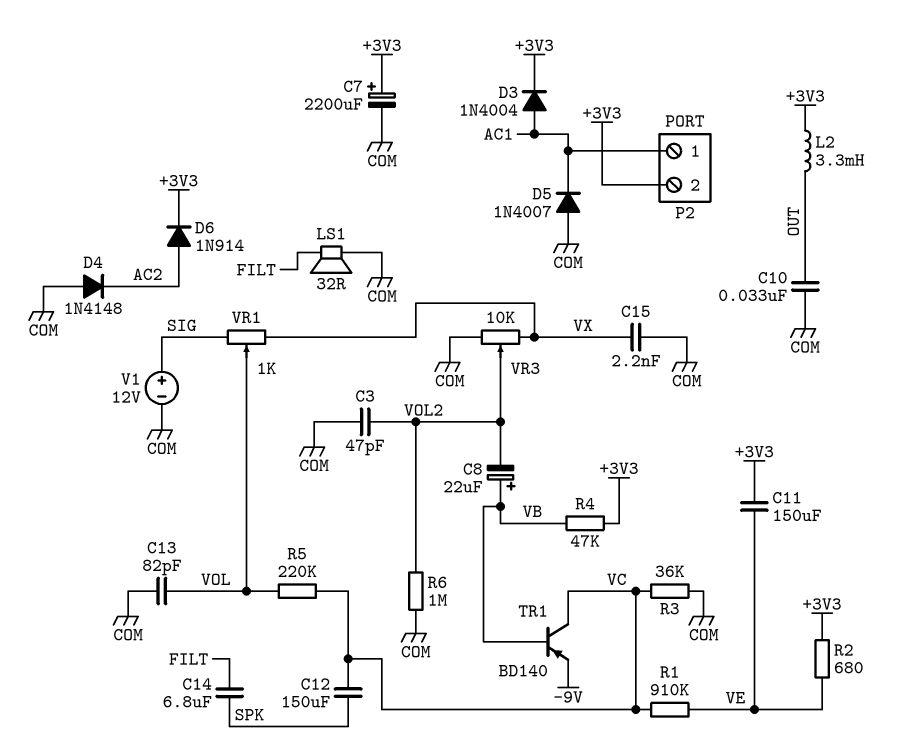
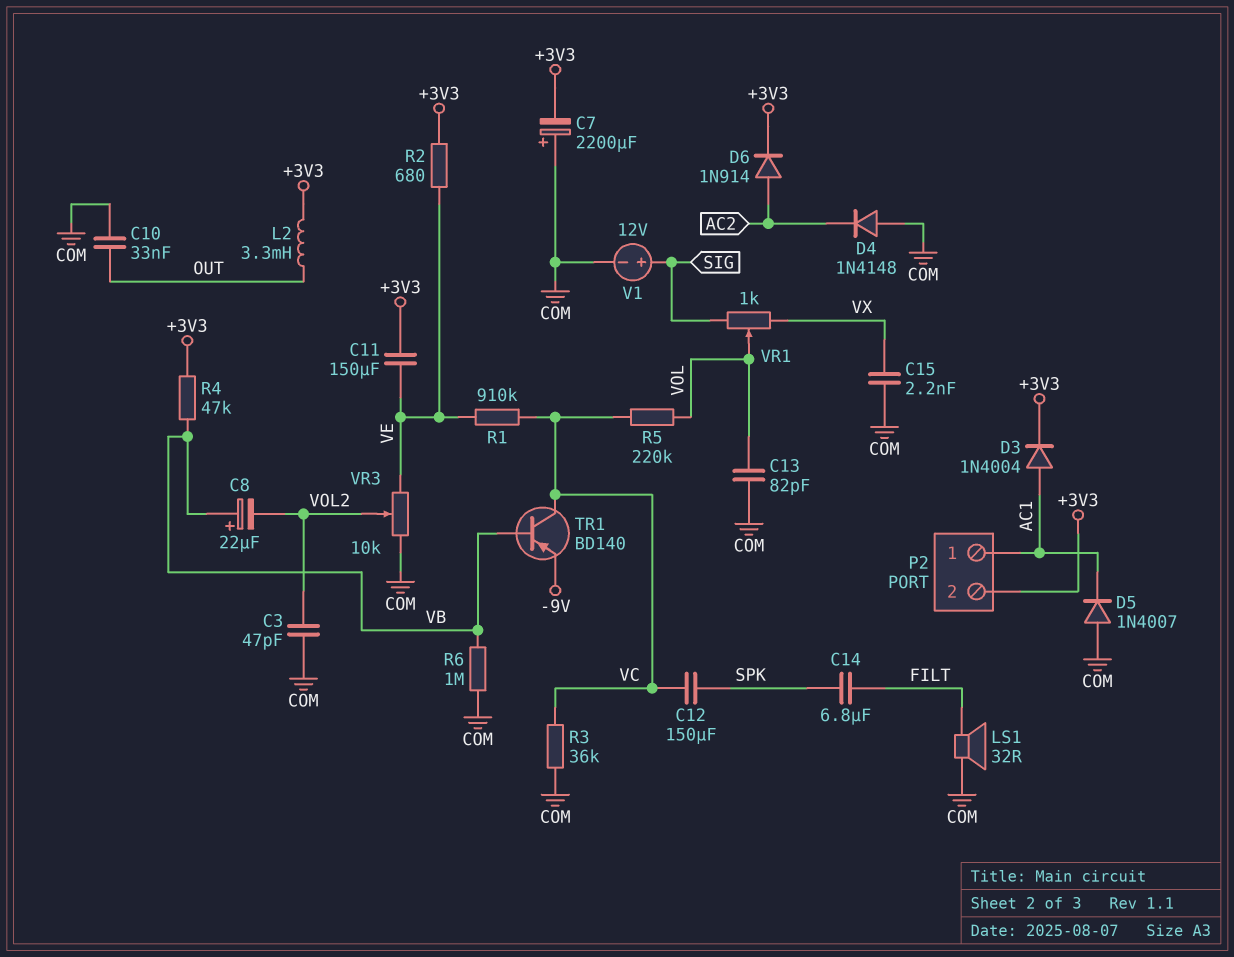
C7: 2200uF (plus +3V3, minus COM) -> 2200uF (plus COM, minus +3V3)
R6: 1M (COM, VOL2) -> 1M (COM, VB)
VR3: 10k (COM, VX, wiper VOL2) -> 10k (COM, VE, wiper VOL2)

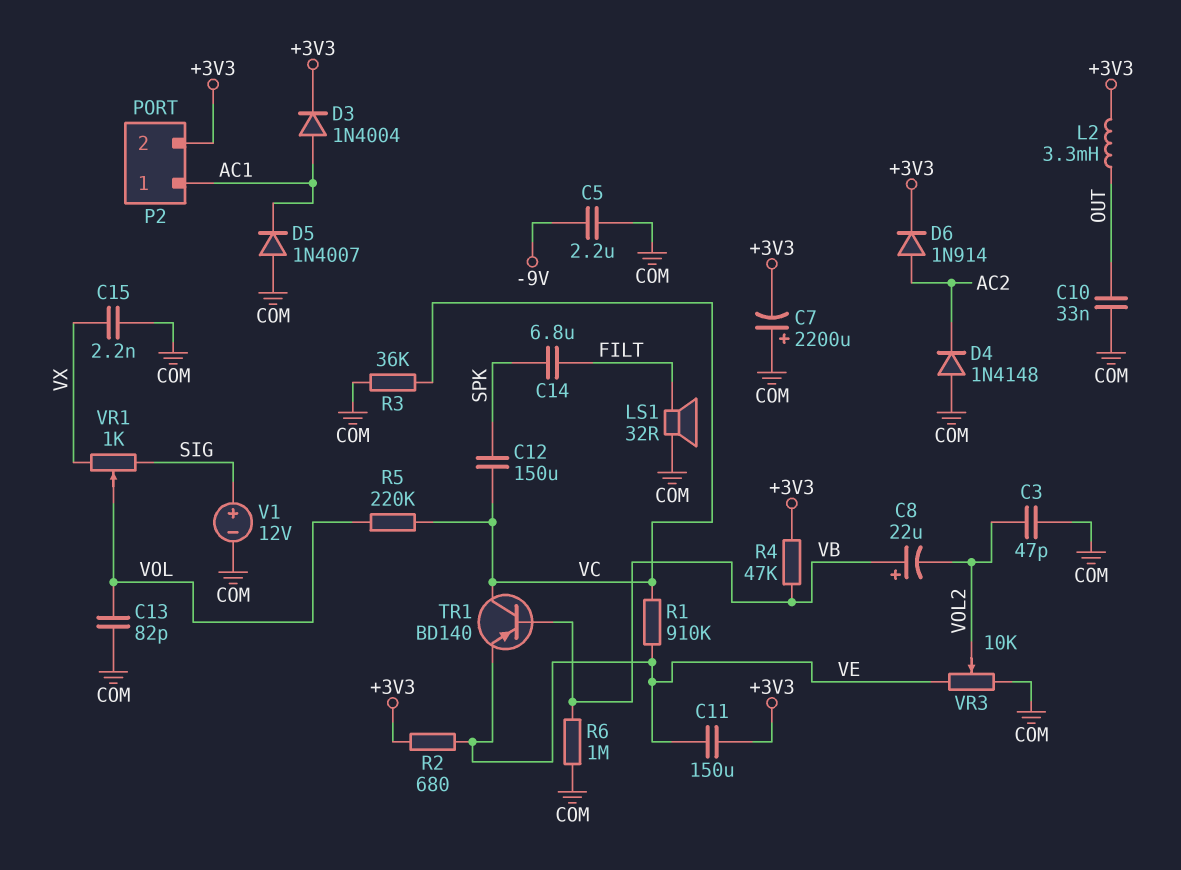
C5: none -> 2.2uF (-9V, COM)
TR1: PNP BD140 (B VB, C VC, E -9V) -> PNP BD140 (B VB, C VC, E VE)

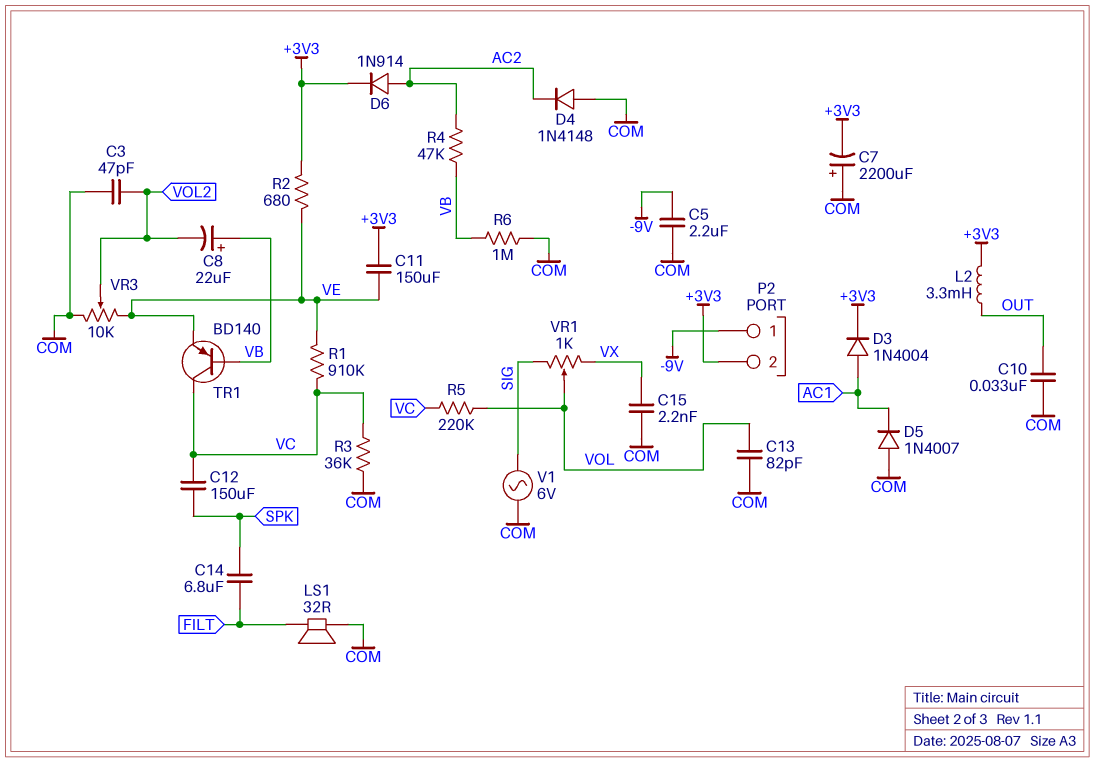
P2 pin 1: AC1 -> -9V
R4: 47k (+3V3, VB) -> 47k (AC2, VB)
V1: 12V (plus SIG, minus COM) -> AC 6V (COM, SIG)

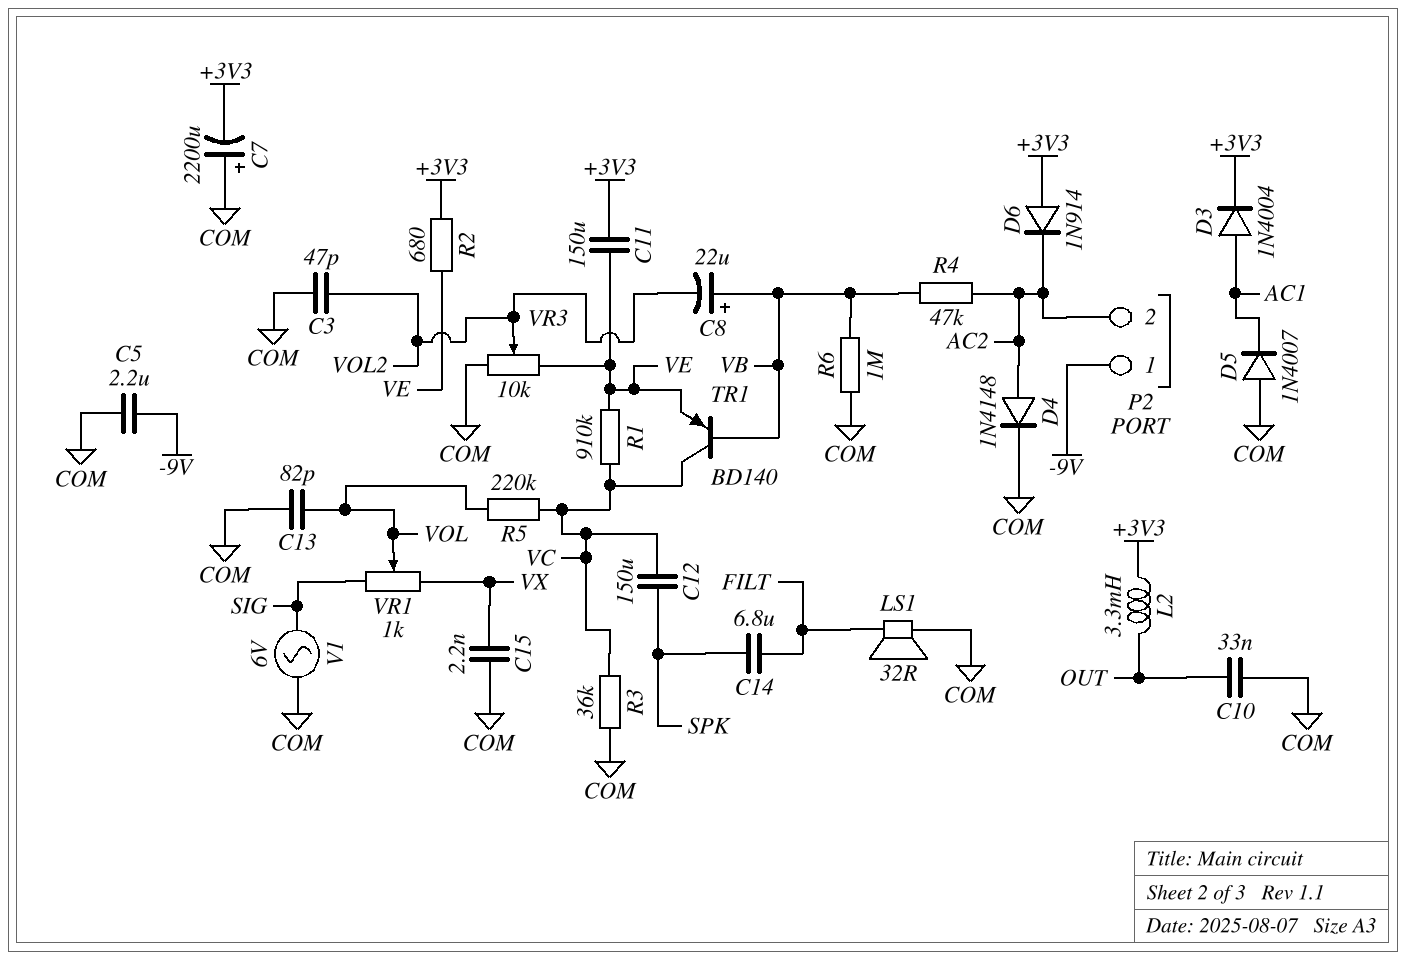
D4: diode 1N4148 (A COM, K AC2) -> diode 1N4148 (A AC2, K COM)
D6: diode 1N914 (A AC2, K +3V3) -> diode 1N914 (A +3V3, K AC2)
P2 pin 2: +3V3 -> AC2

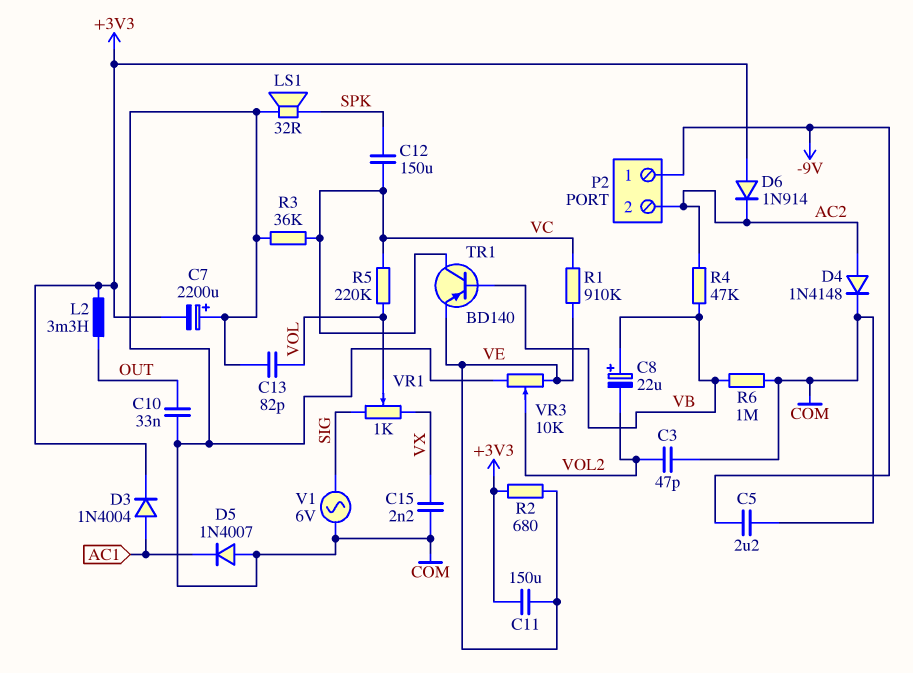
C14: 6.8uF (FILT, SPK) -> none
LS1: speaker 32R (COM, FILT) -> speaker 32R (COM, SPK)

